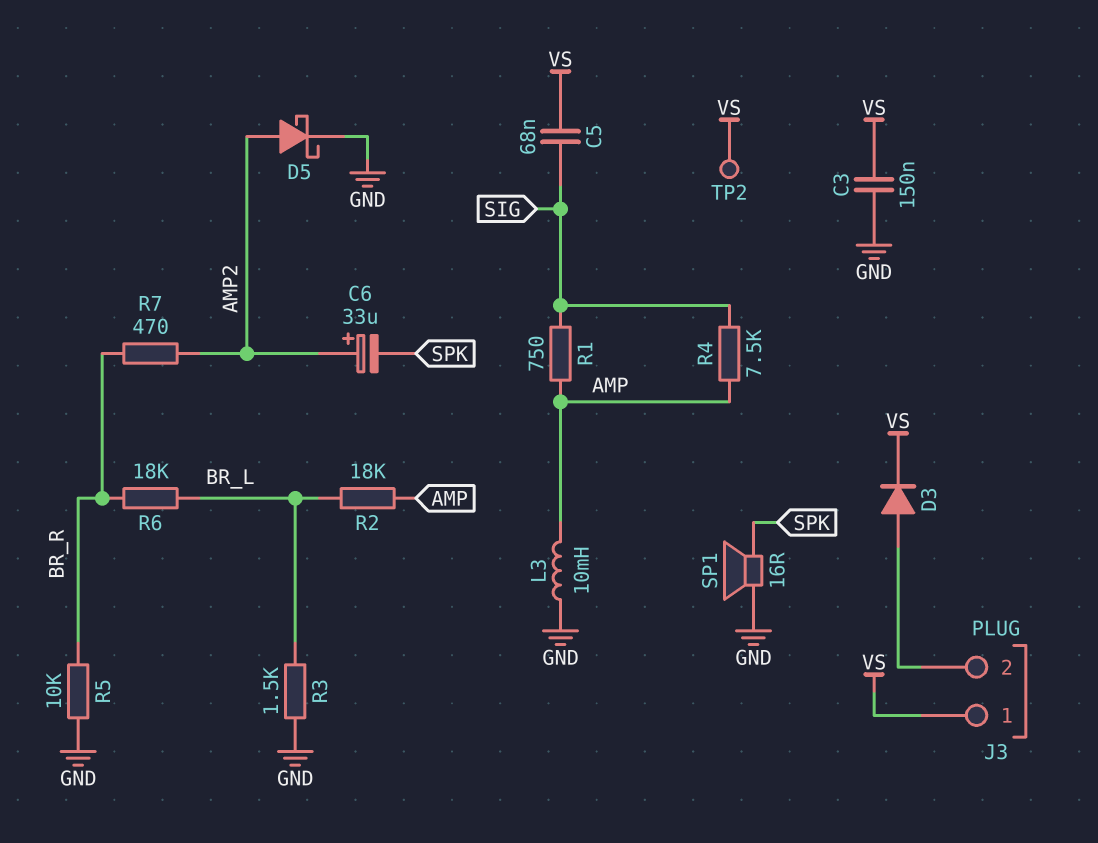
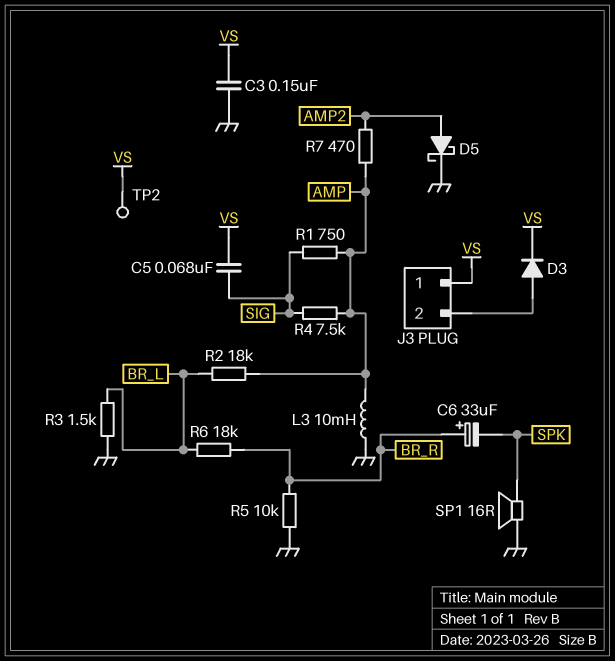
C6: 33uF (plus AMP2, minus SPK) -> 33uF (plus BR_R, minus SPK)
R7: 470 (AMP2, BR_R) -> 470 (AMP, AMP2)

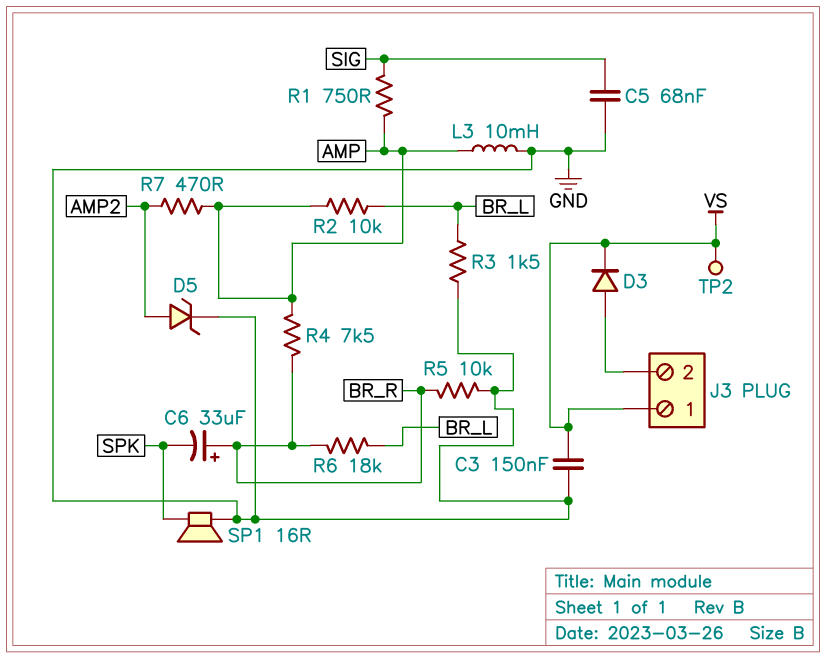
C5: 68nF (SIG, VS) -> 68nF (GND, SIG)
D5: schottky (A AMP2, K GND) -> zener (A AMP2, K GND)
R2: 18k (AMP, BR_L) -> 10k (AMP, BR_L)
R4: 7.5k (AMP, SIG) -> 7.5k (AMP, BR_R)

